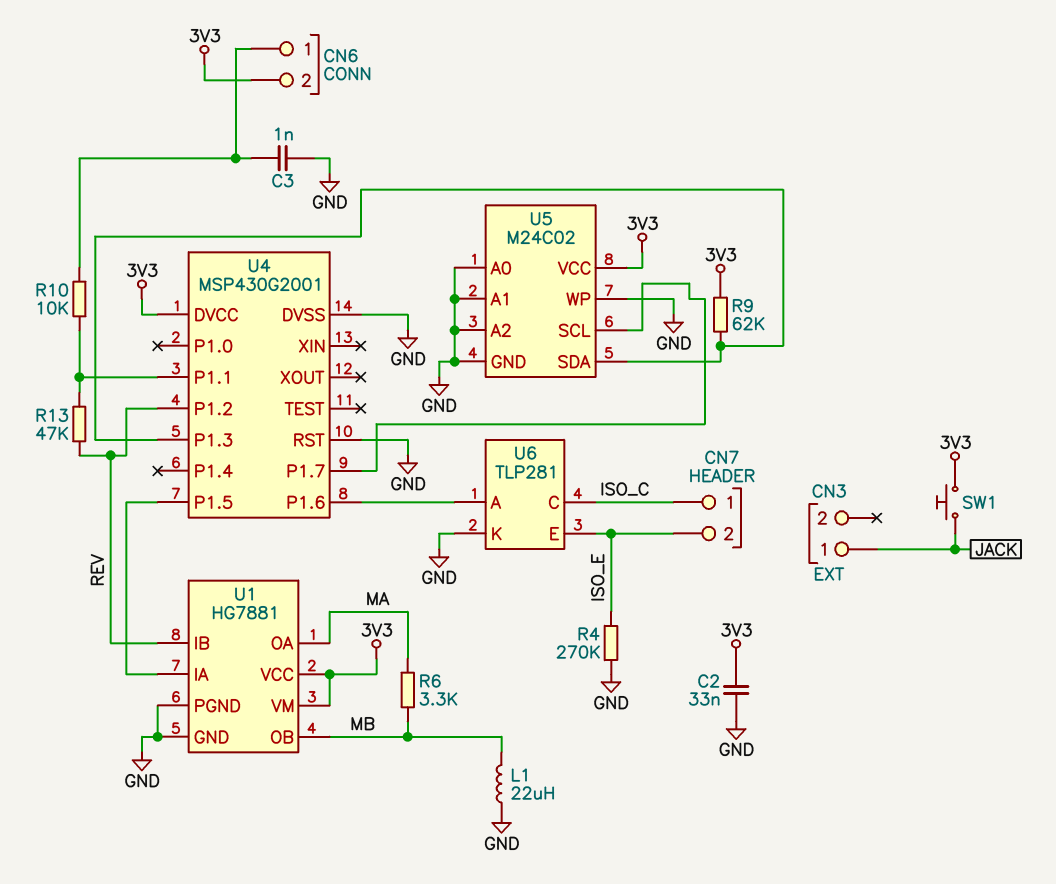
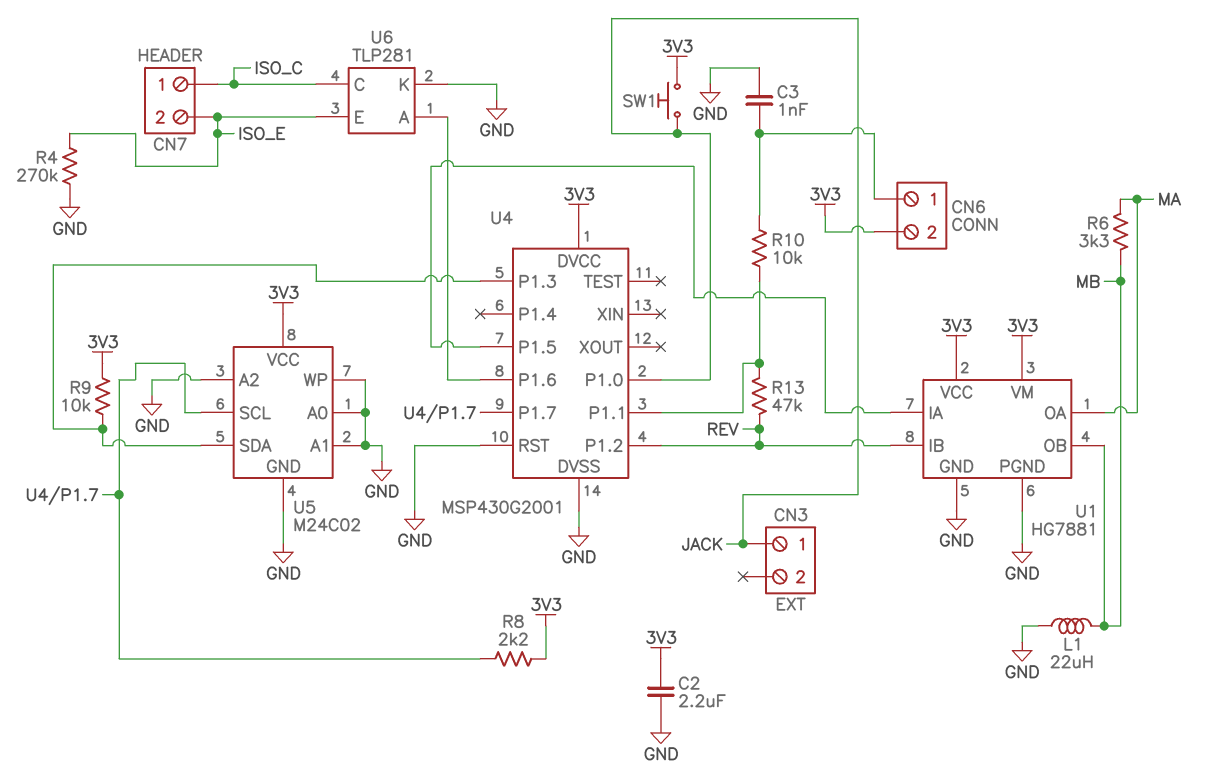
C2: 33nF (3V3, GND) -> 2.2uF (3V3, GND)
R8: none -> 2.2k (3V3, U4/P1.7)
R9: 62k (3V3, U4/P1.3) -> 10k (3V3, U4/P1.3)
U4 pin P1.0: none -> JACK

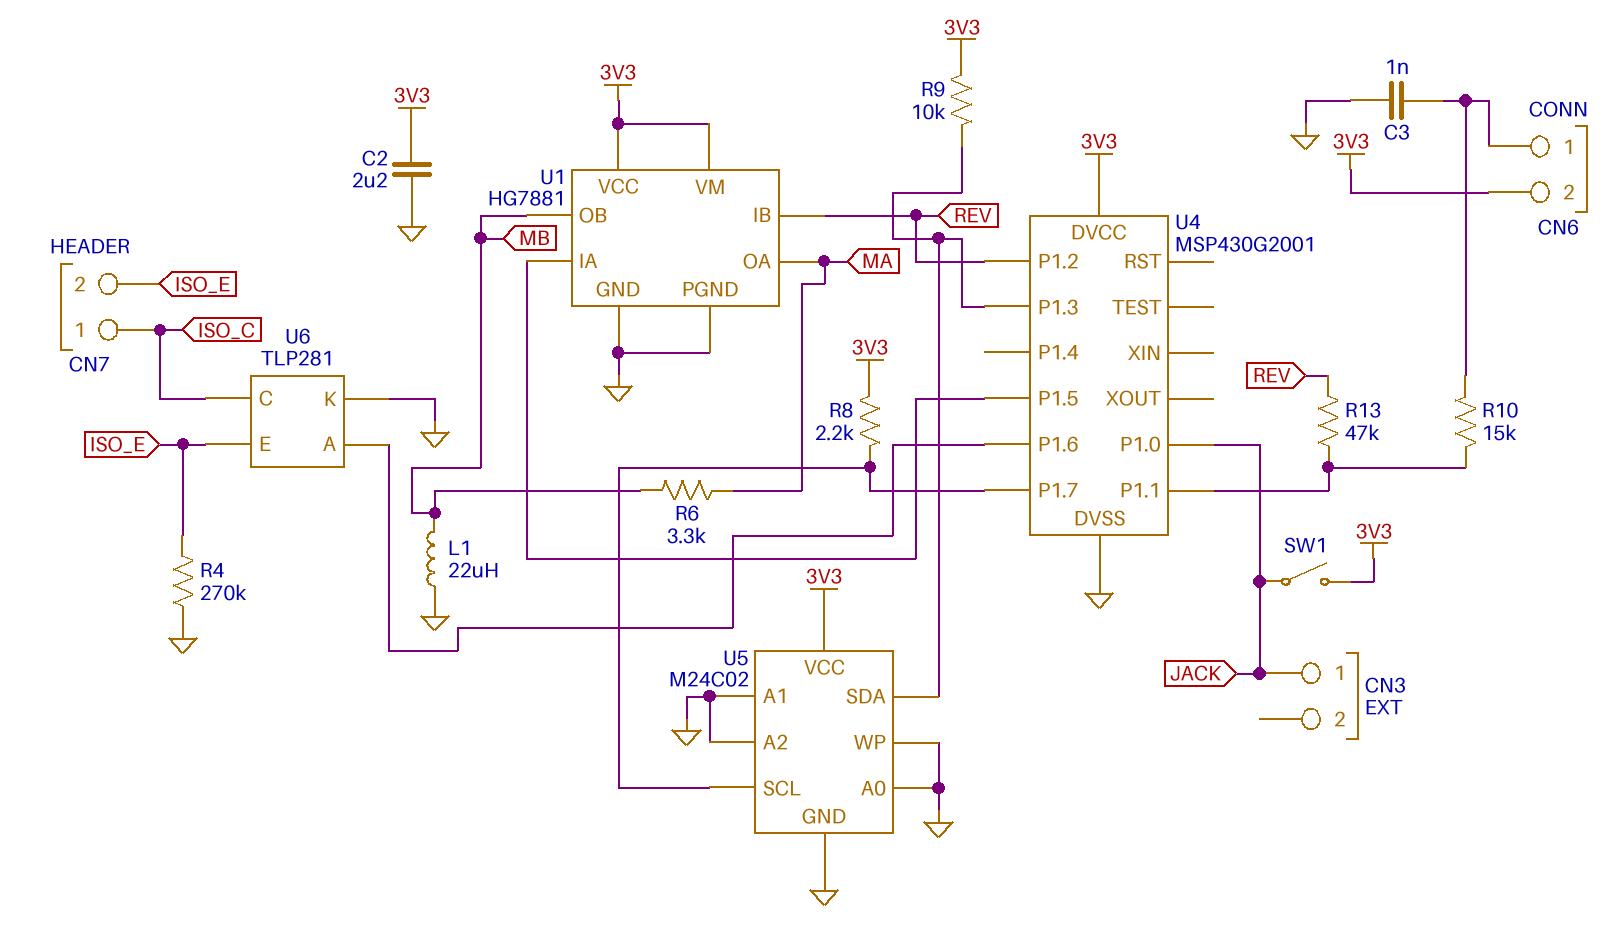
R10: 10k (CN6/1, U4/P1.1) -> 15k (CN6/1, U4/P1.1)
SW1: button (3V3, JACK) -> switch (3V3, JACK)
U4 pin RST: GND -> none

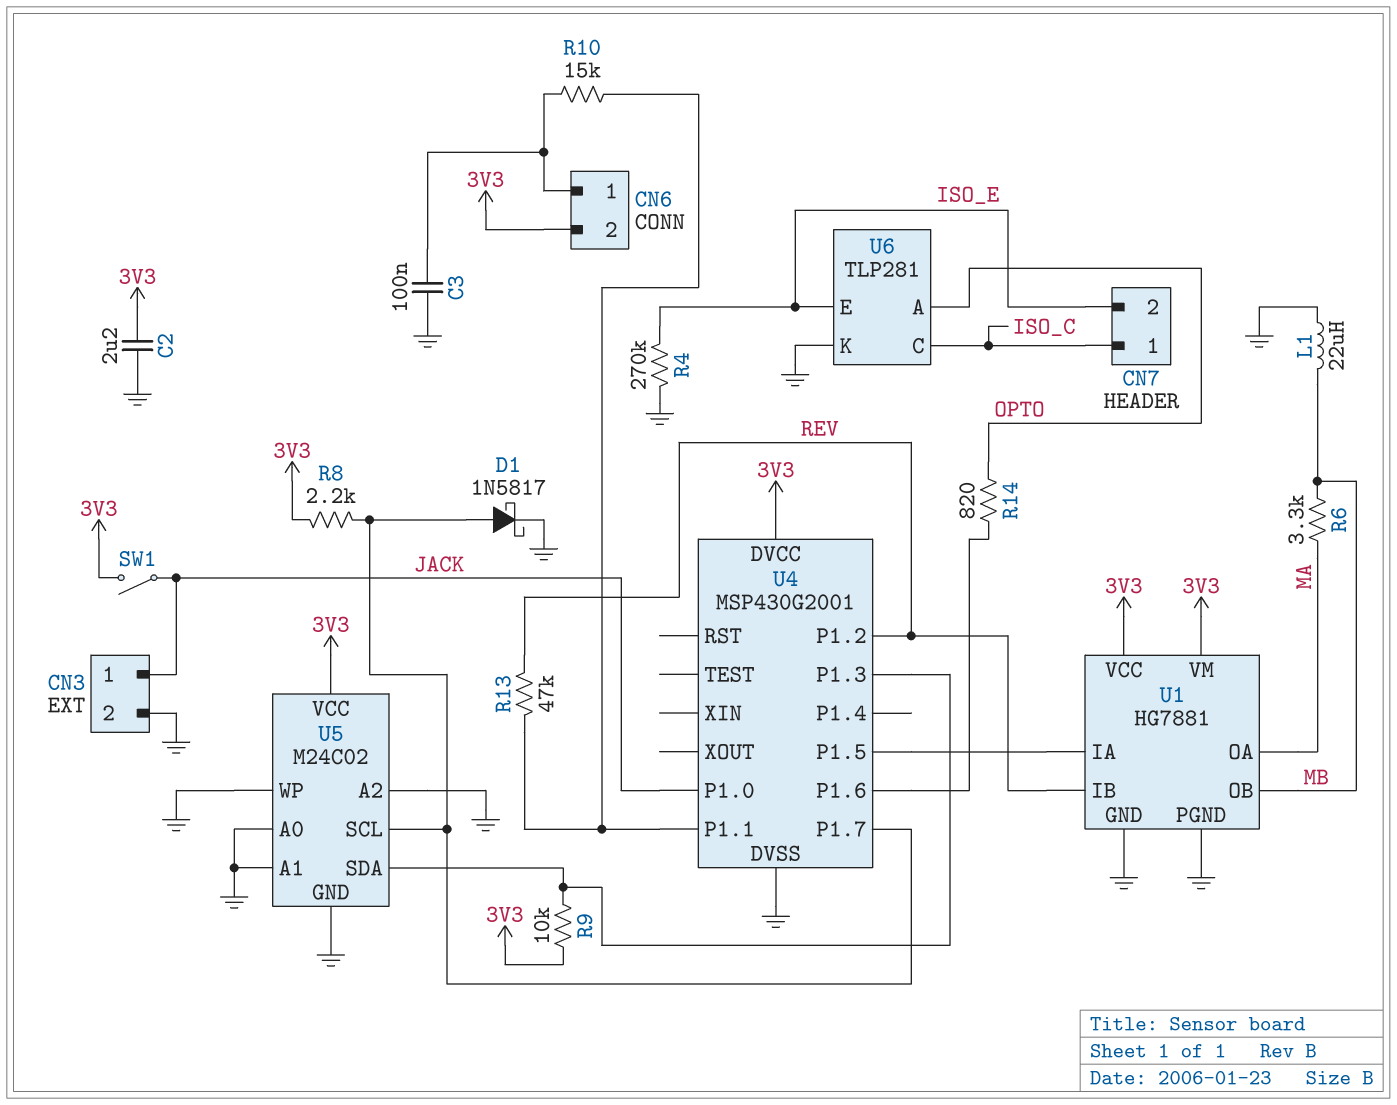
C3: 1nF (CN6/1, GND) -> 100nF (CN6/1, GND)
CN3 pin 2: none -> GND
D1: none -> schottky 1N5817 (A U4/P1.7, K GND)
R14: none -> 820 (OPTO, U4/P1.6)
U6 pin A: U4/P1.6 -> OPTO

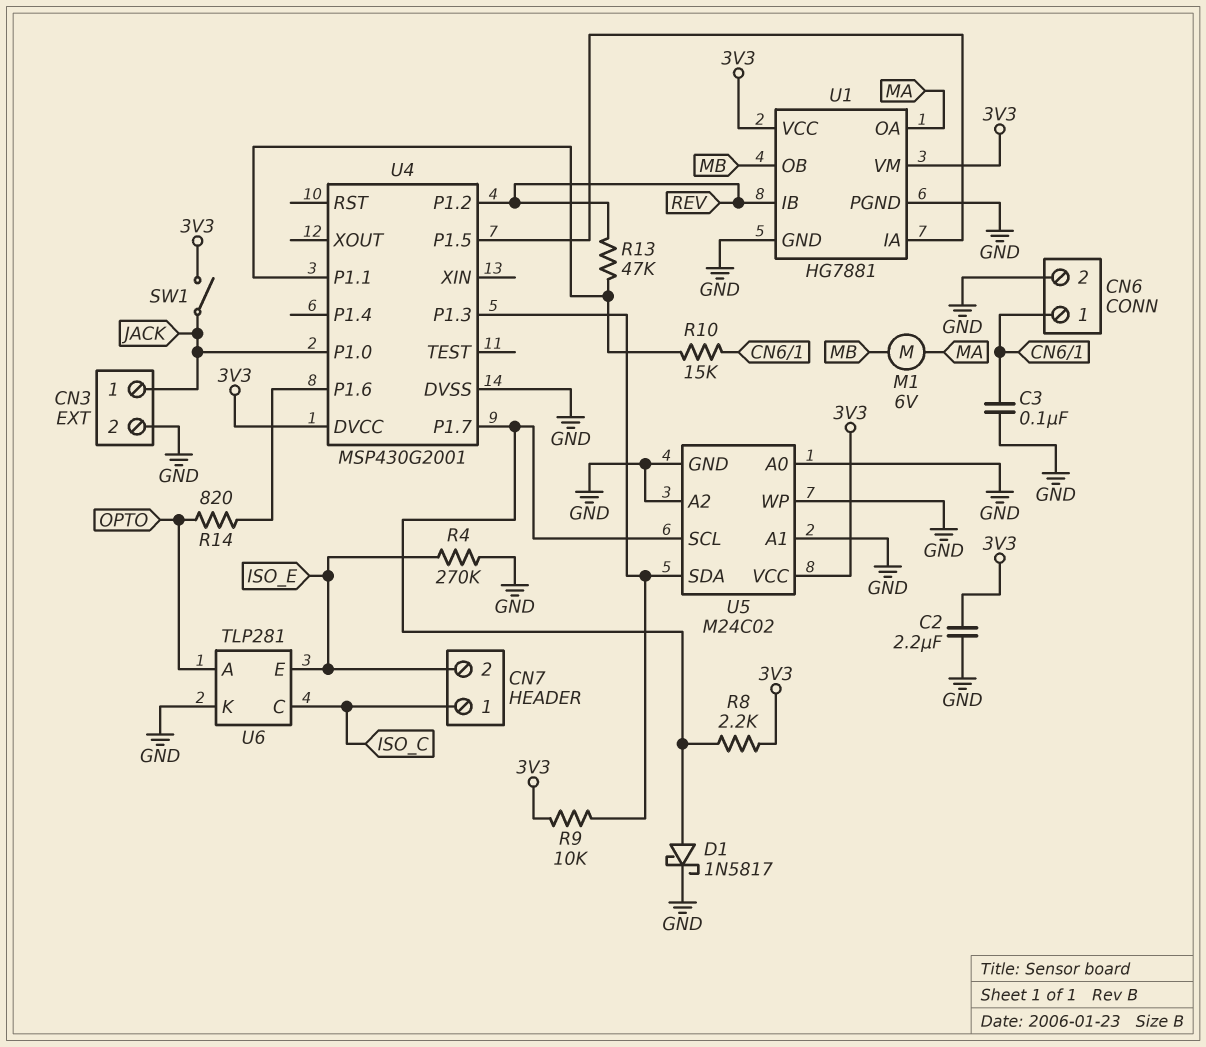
CN6 pin 2: 3V3 -> GND
L1: 22uH (GND, MB) -> none
M1: none -> motor 6V (MA, MB)
R6: 3.3k (MA, MB) -> none

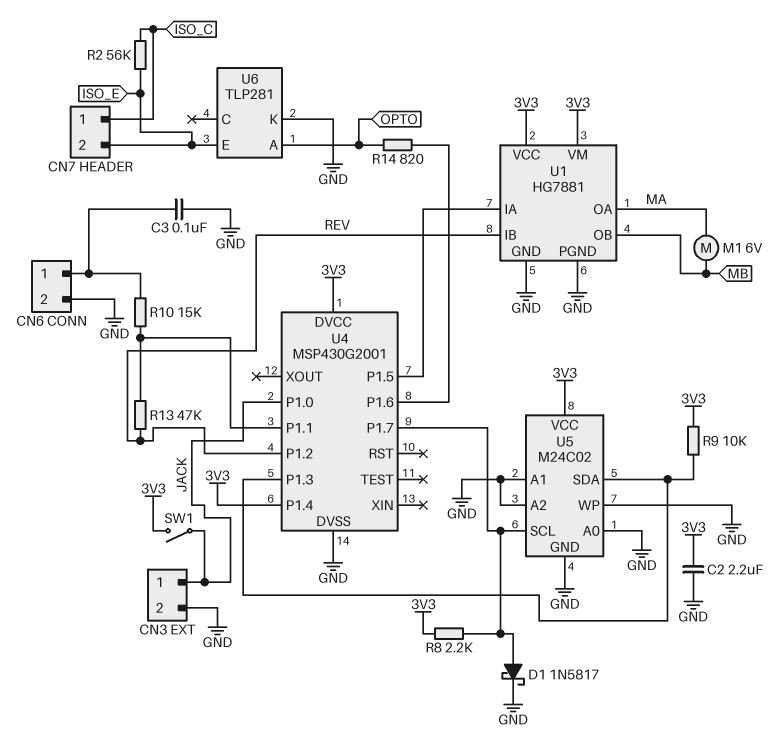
R2: none -> 56k (ISO_C, ISO_E)
R4: 270k (GND, ISO_E) -> none
U4 pin P1.4: none -> 3V3
U6 pin C: ISO_C -> none

